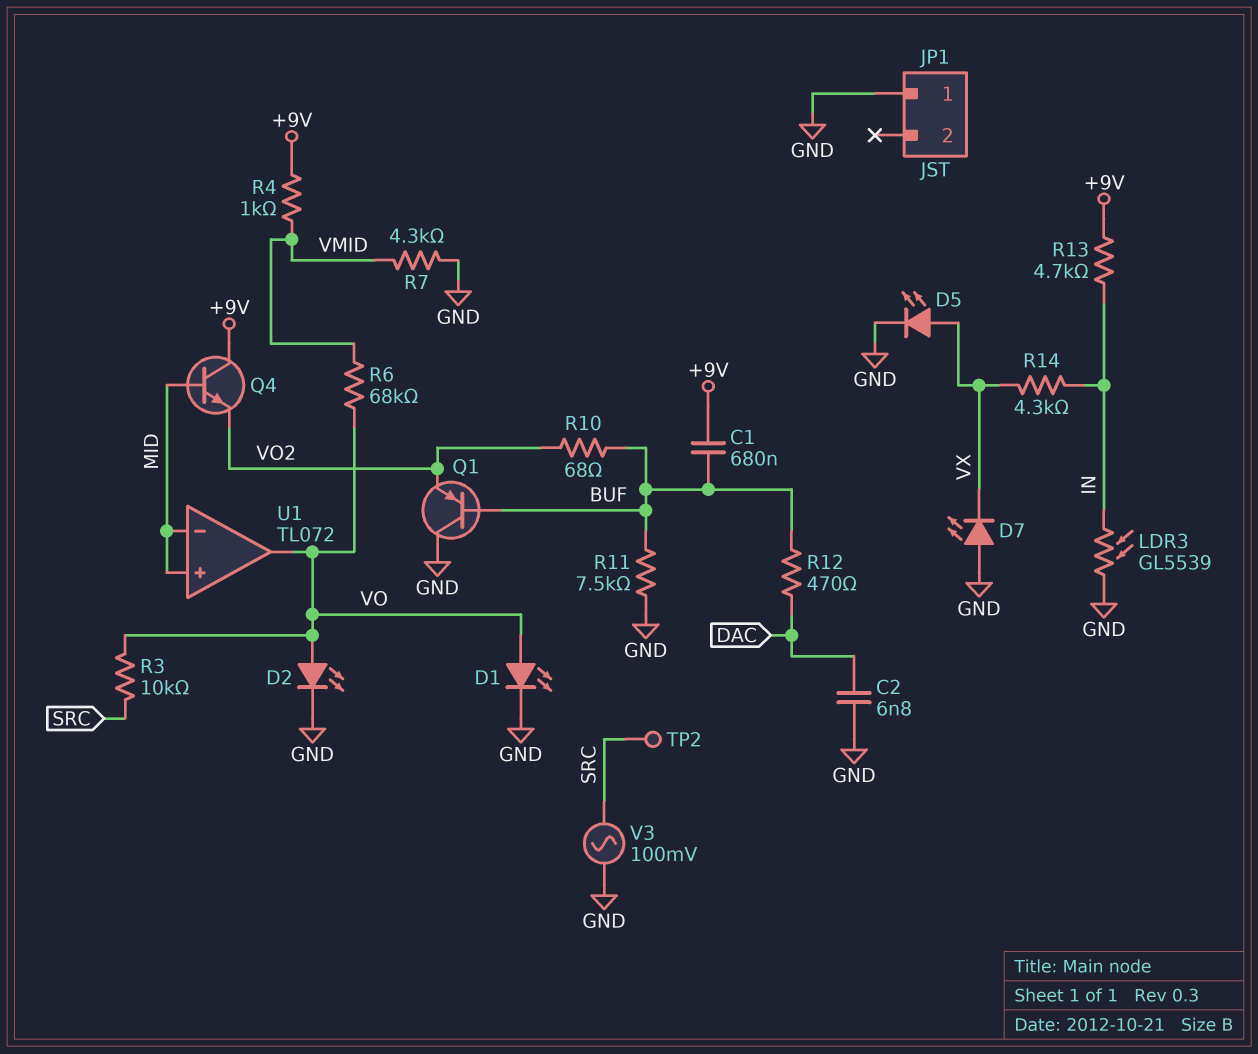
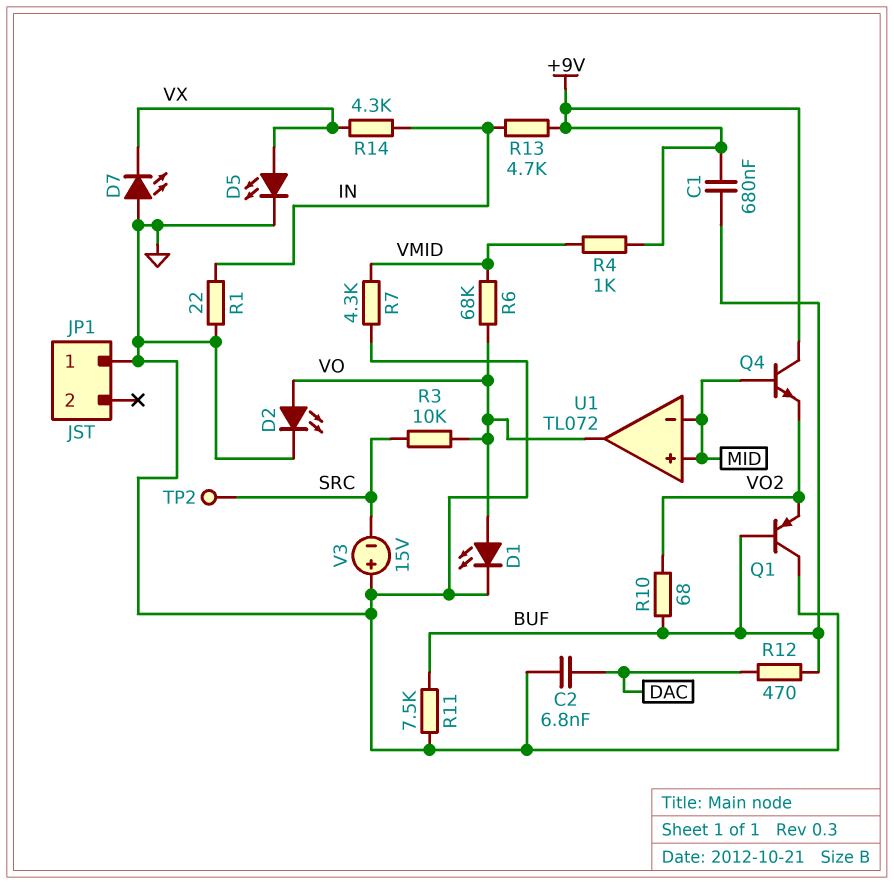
LDR3: GL5539 (GND, IN) -> none
R1: none -> 22 (GND, IN)
V3: AC 100mV (GND, SRC) -> 15V (plus GND, minus SRC)

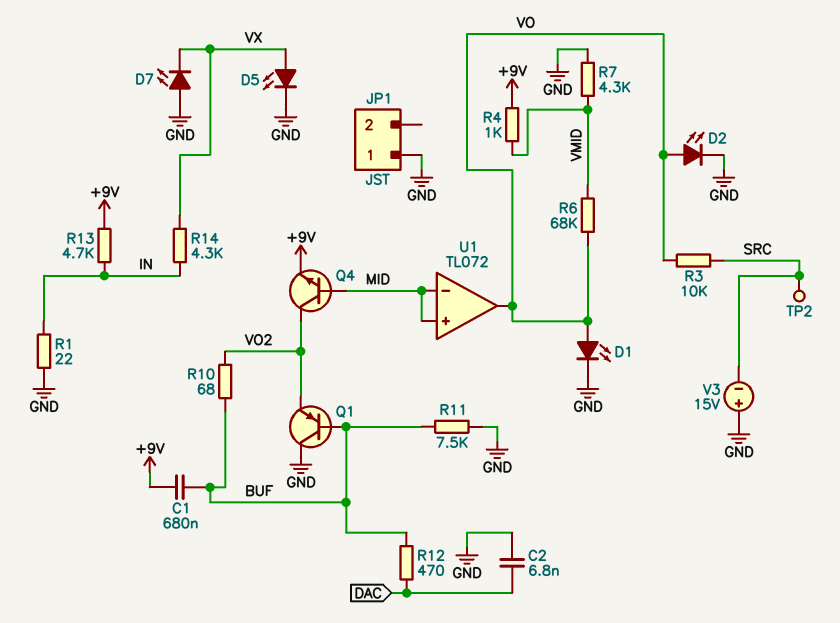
Q4: NPN (B MID, C +9V, E VO2) -> NPN (B MID, C VO2, E +9V)

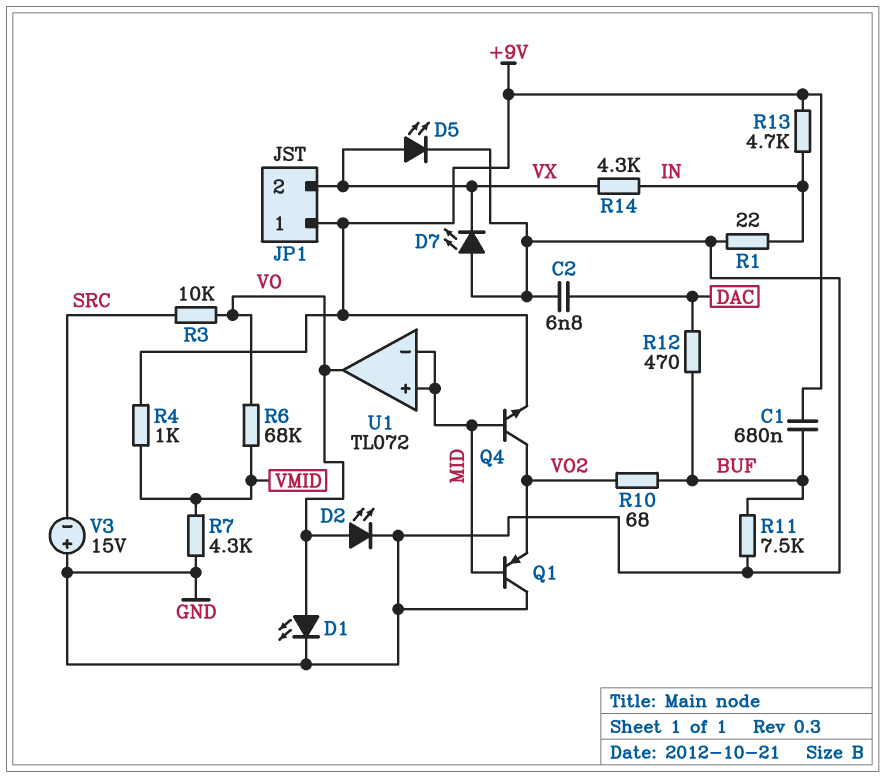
JP1 pin 1: GND -> +9V
JP1 pin 2: none -> VX
Q1: PNP (B BUF, C GND, E VO2) -> PNP (B MID, C GND, E VO2)
TP2: test point (SRC) -> none

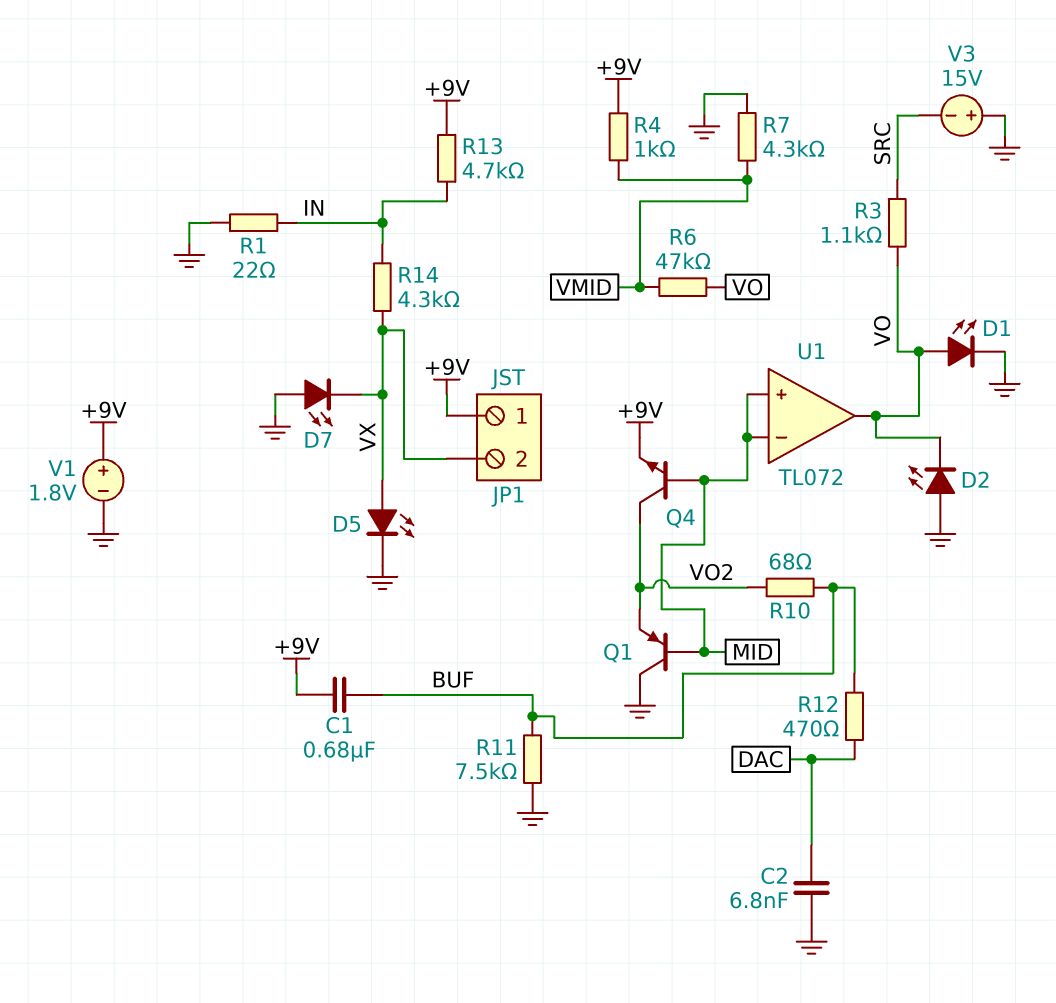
D2: LED (A VO, K GND) -> LED (A GND, K VO)
R3: 10k (SRC, VO) -> 1.1k (SRC, VO)
R6: 68k (VMID, VO) -> 47k (VMID, VO)
V1: none -> 1.8V (plus +9V, minus GND)

